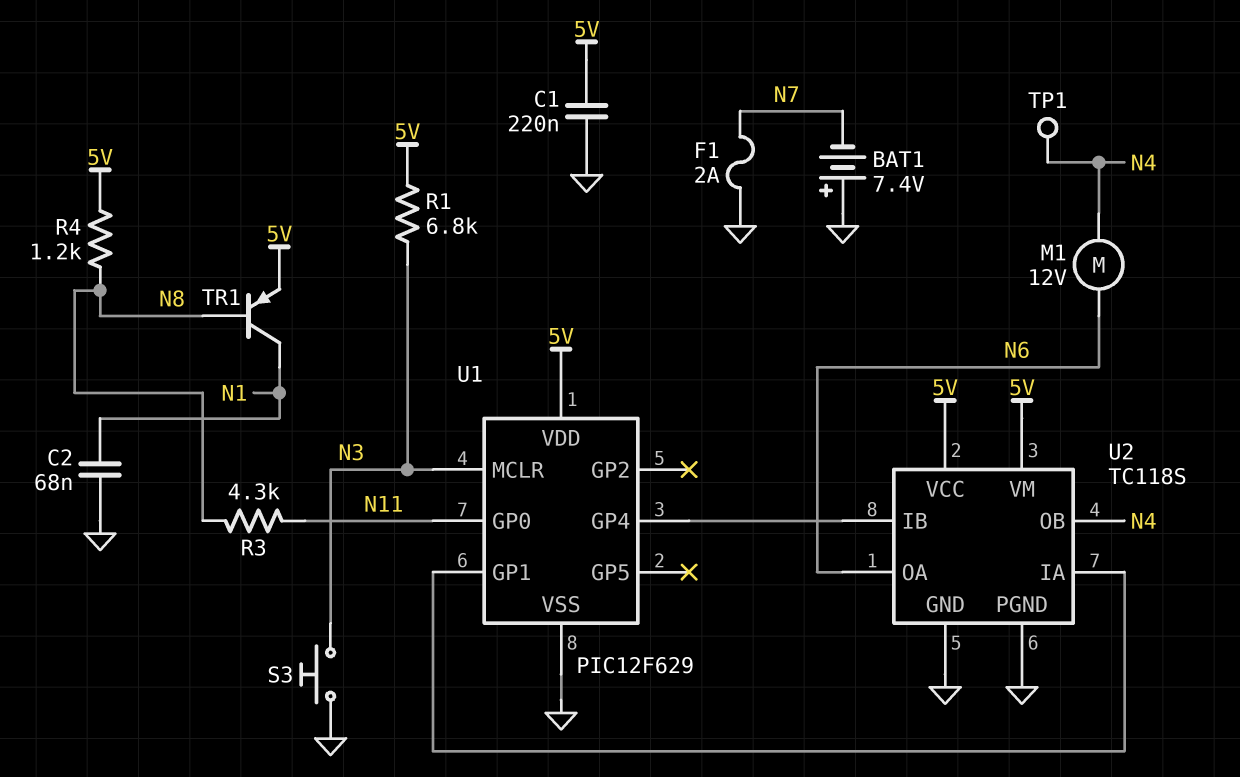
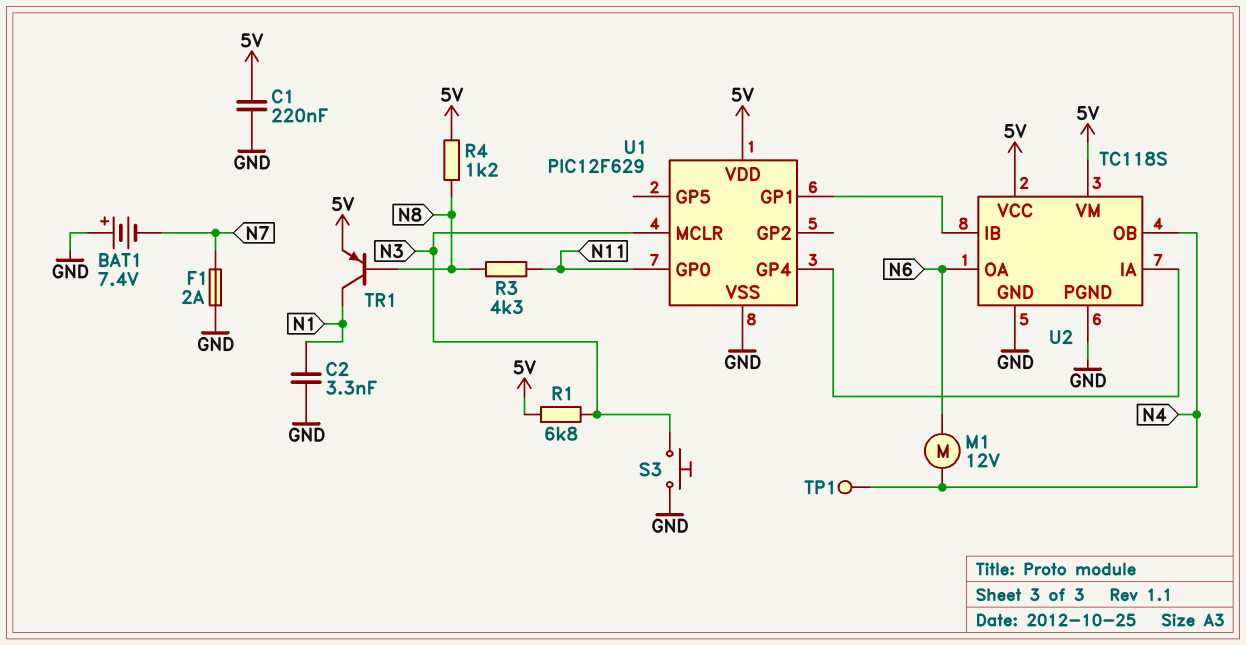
C2: 68nF (GND, N1) -> 3.3nF (GND, N1)
U2 pin IA: U1/GP1 -> U1/GP4
U2 pin IB: U1/GP4 -> U1/GP1

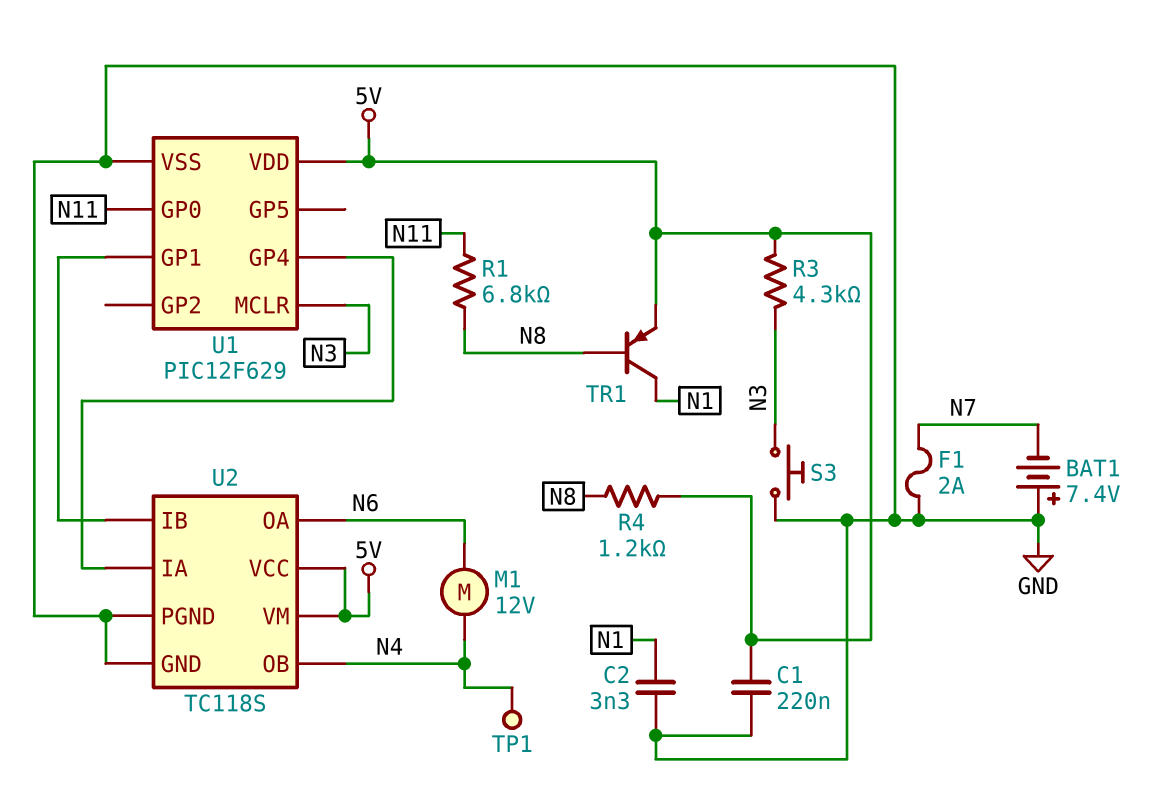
R1: 6.8k (5V, N3) -> 6.8k (N8, N11)
R3: 4.3k (N8, N11) -> 4.3k (5V, N3)

